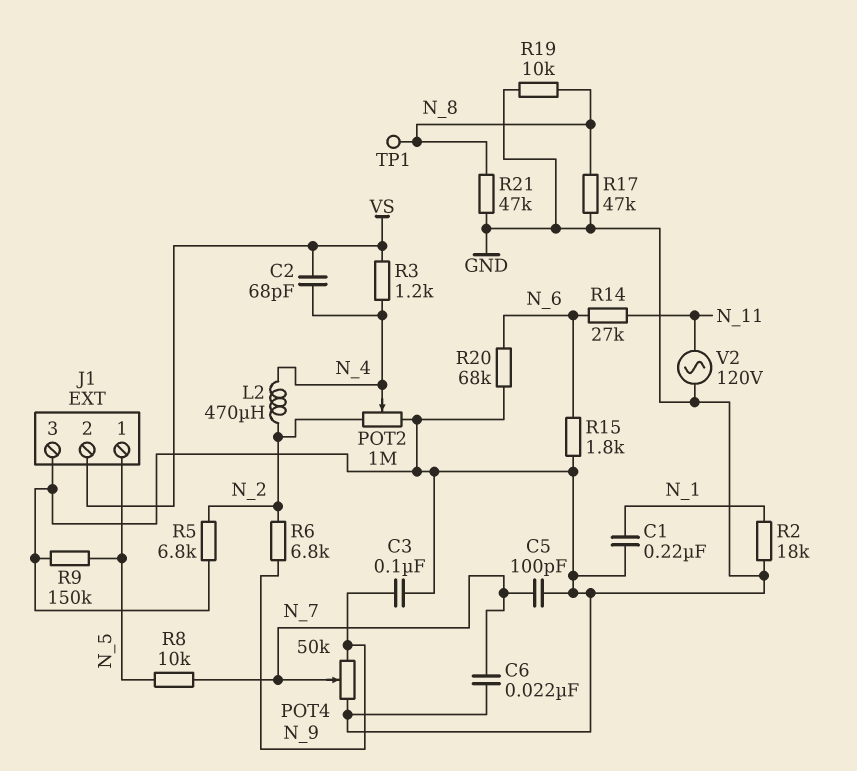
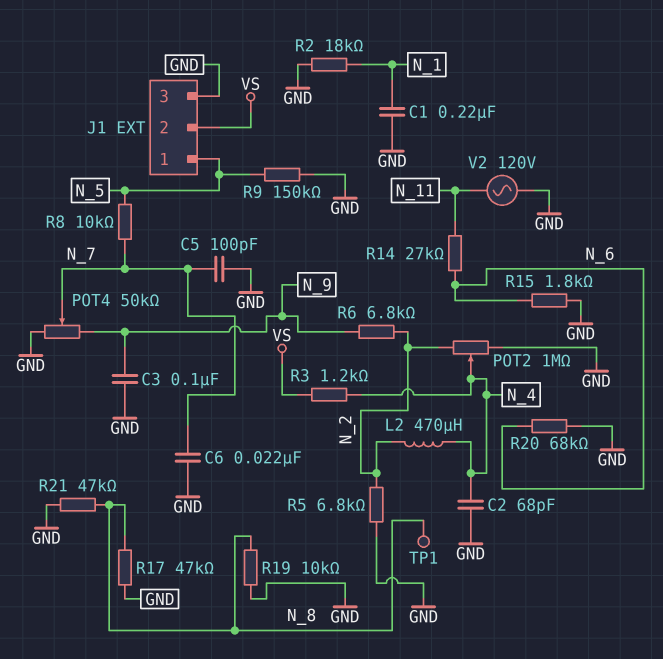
C2: 68pF (N_4, VS) -> 68pF (GND, N_4)

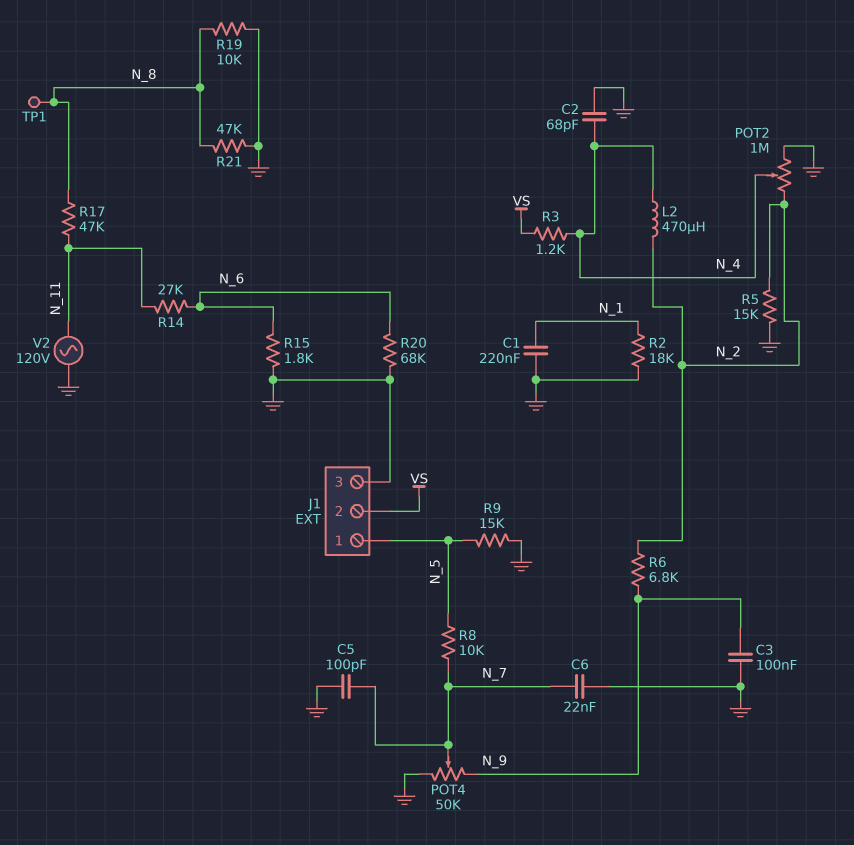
R5: 6.8k (GND, N_2) -> 15k (GND, N_2)
R9: 150k (GND, N_5) -> 15k (GND, N_5)
R17: 47k (GND, N_8) -> 47k (N_8, N_11)

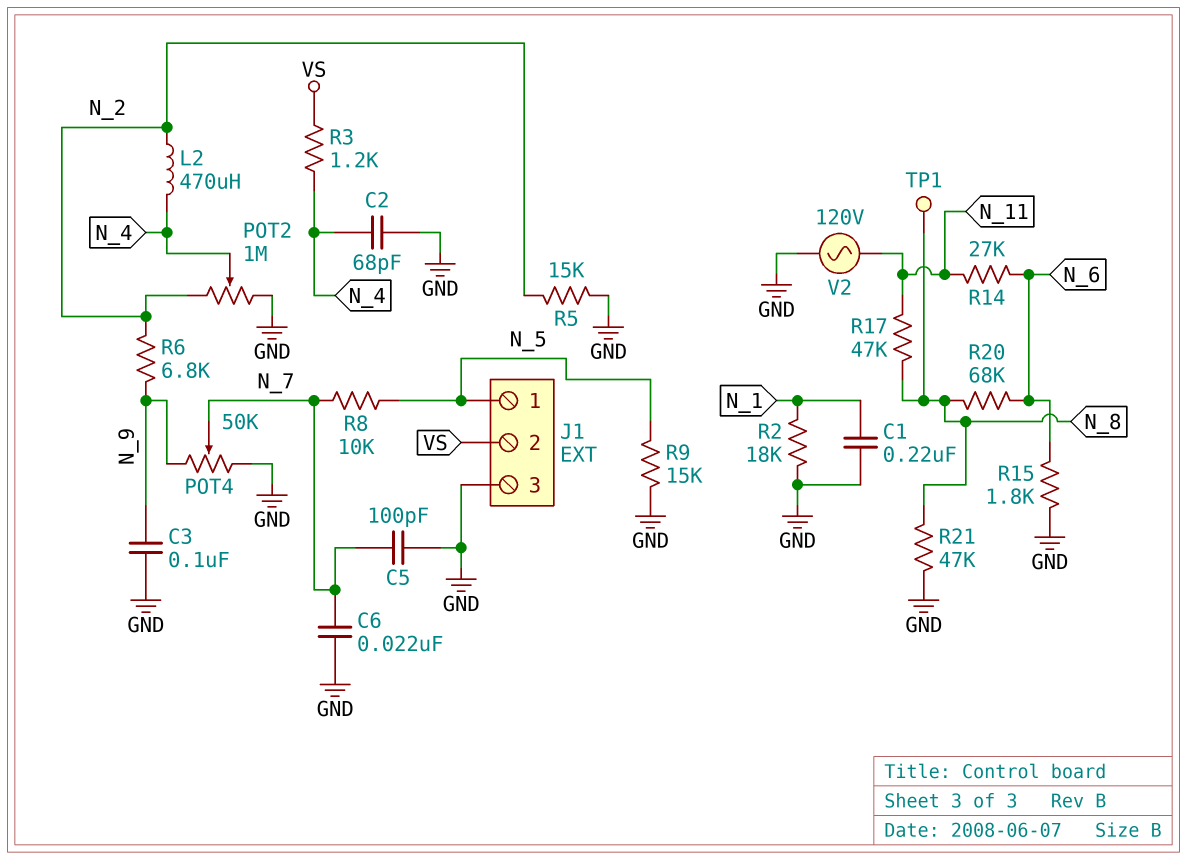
R19: 10k (GND, N_8) -> none
R20: 68k (GND, N_6) -> 68k (N_6, N_8)

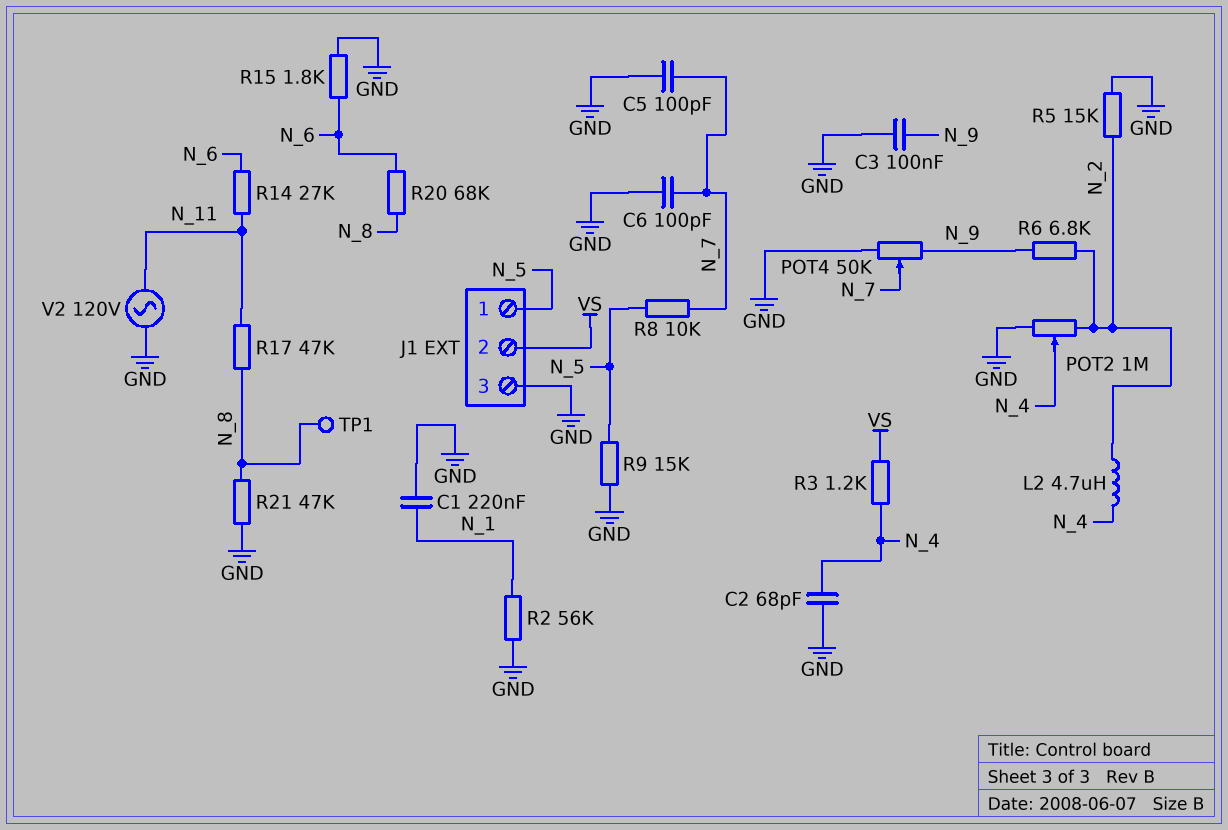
C6: 22nF (GND, N_7) -> 100pF (GND, N_7)
L2: 470uH (N_2, N_4) -> 4.7uH (N_2, N_4)
R2: 18k (GND, N_1) -> 56k (GND, N_1)

